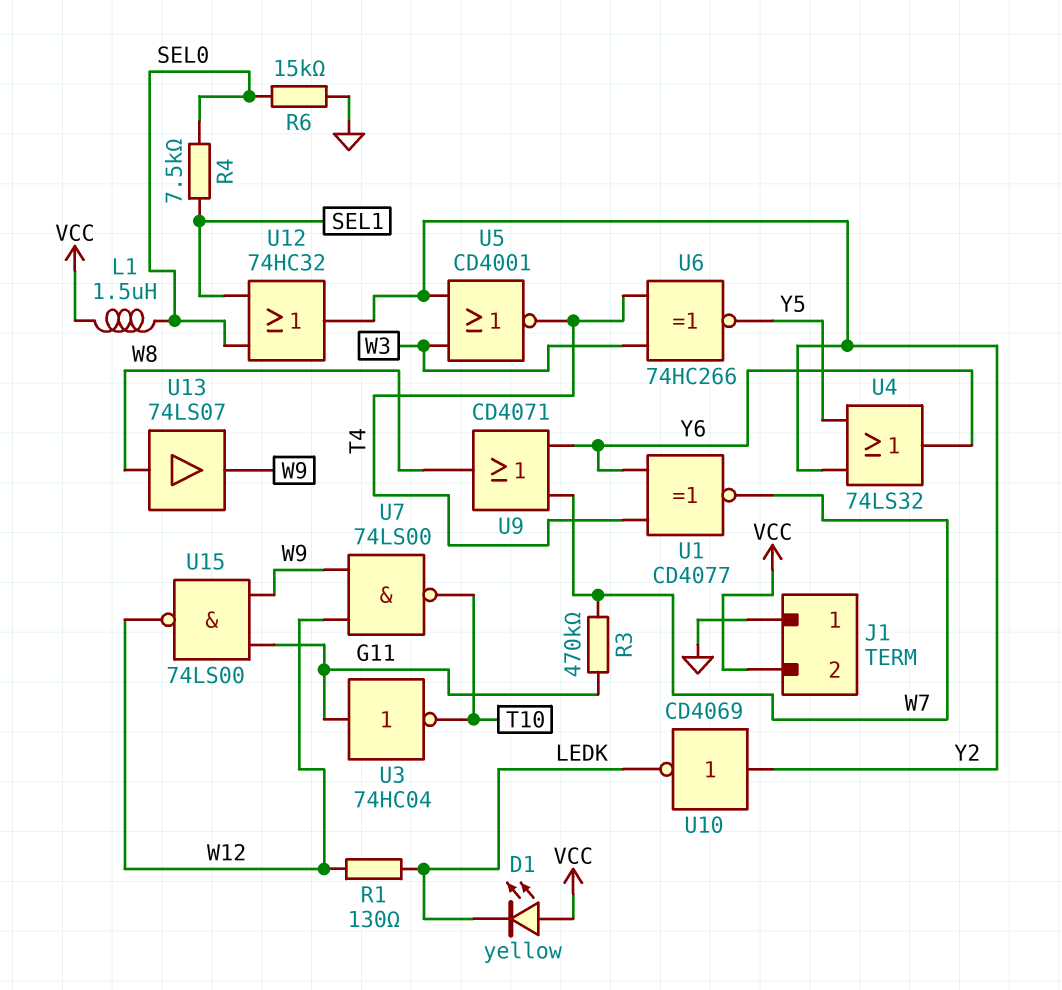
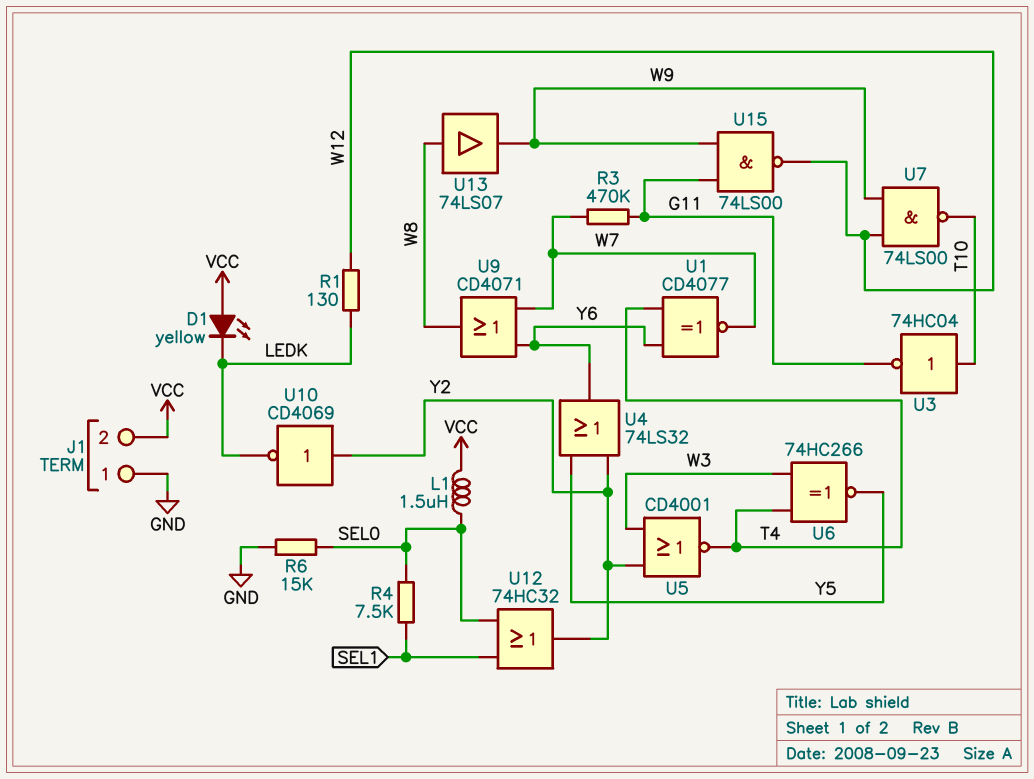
U3: NOT 74HC04 (in G11, out T10) -> NOT 74HC04 (in T10, out G11)

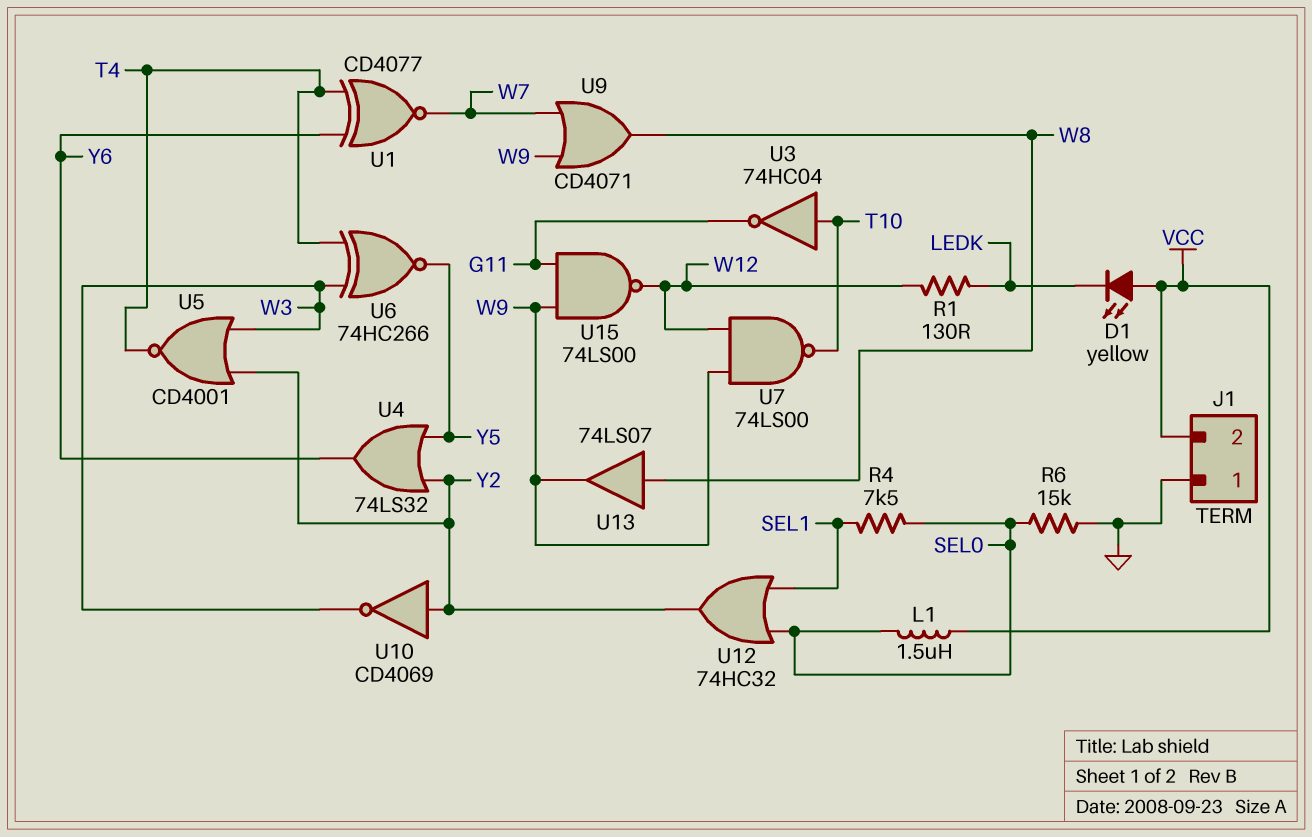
R3: 470k (G11, W7) -> none
U9: OR CD4071 (in W7, in Y6, out W8) -> OR CD4071 (in W7, in W9, out W8)
U10: NOT CD4069 (in Y2, out LEDK) -> NOT CD4069 (in Y2, out W3)

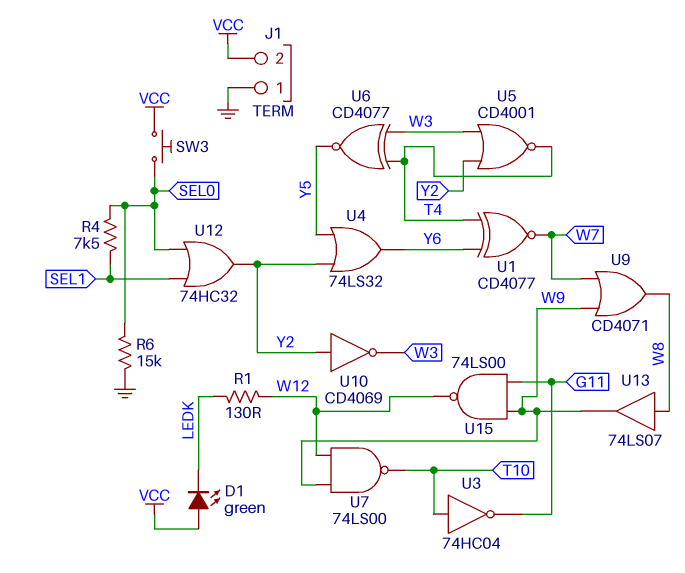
D1: LED yellow (A VCC, K LEDK) -> LED green (A VCC, K LEDK)
L1: 1.5uH (SEL0, VCC) -> none
SW3: none -> button (SEL0, VCC)
U6: XNOR 74HC266 (in T4, in W3, out Y5) -> XNOR CD4077 (in T4, in W3, out Y5)

